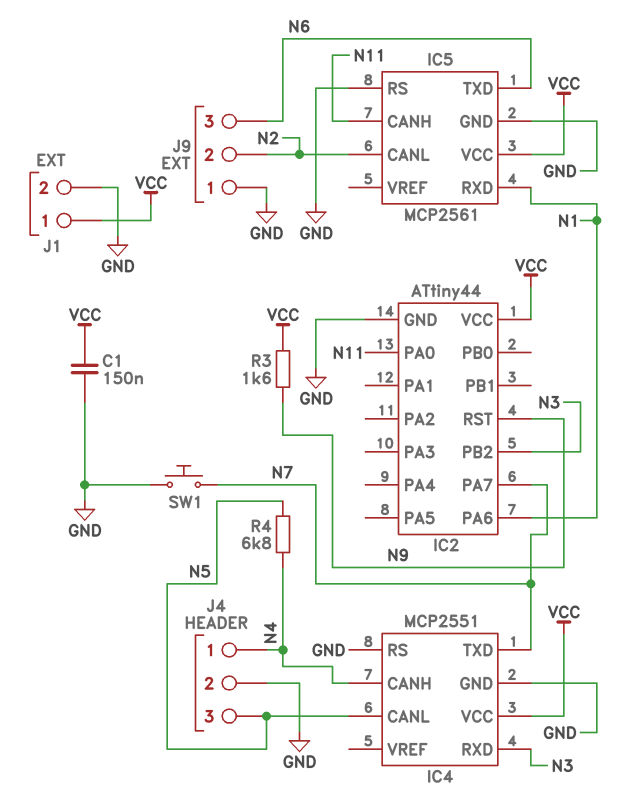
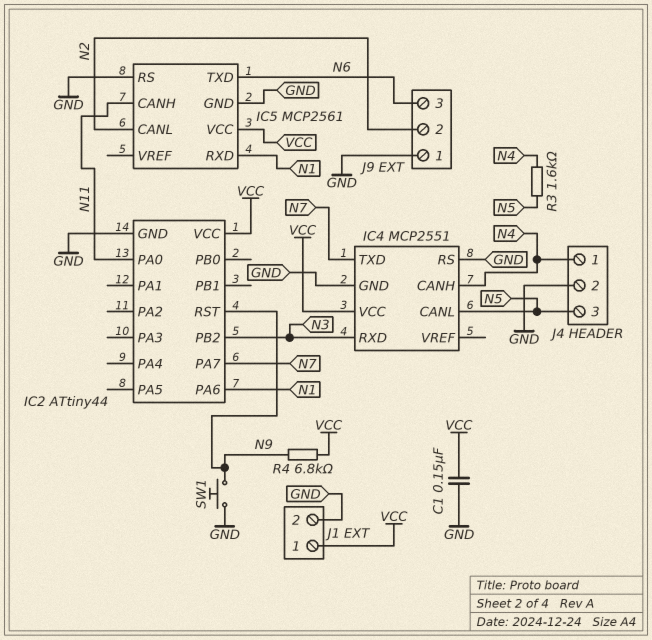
R3: 1.6k (N9, VCC) -> 1.6k (N4, N5)
R4: 6.8k (N4, N5) -> 6.8k (N9, VCC)
SW1: button (GND, N7) -> button (GND, N9)

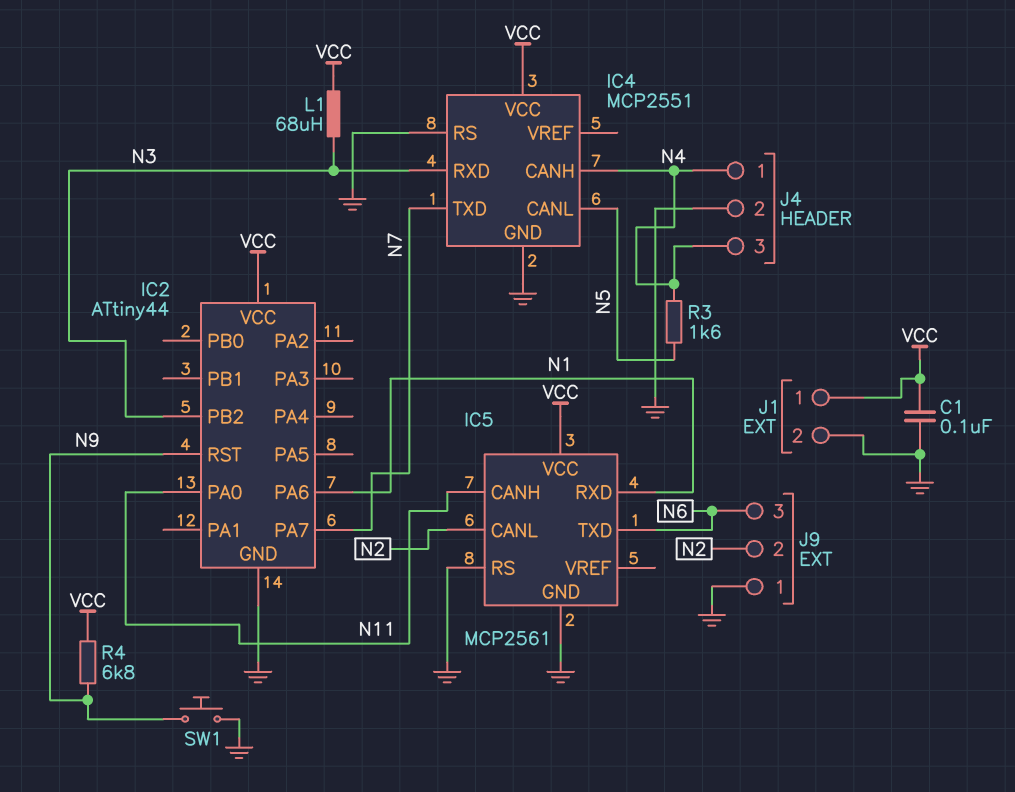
C1: 150nF (GND, VCC) -> 100nF (GND, VCC)
J4 pin 3: N5 -> N4
L1: none -> 68uH (N3, VCC)

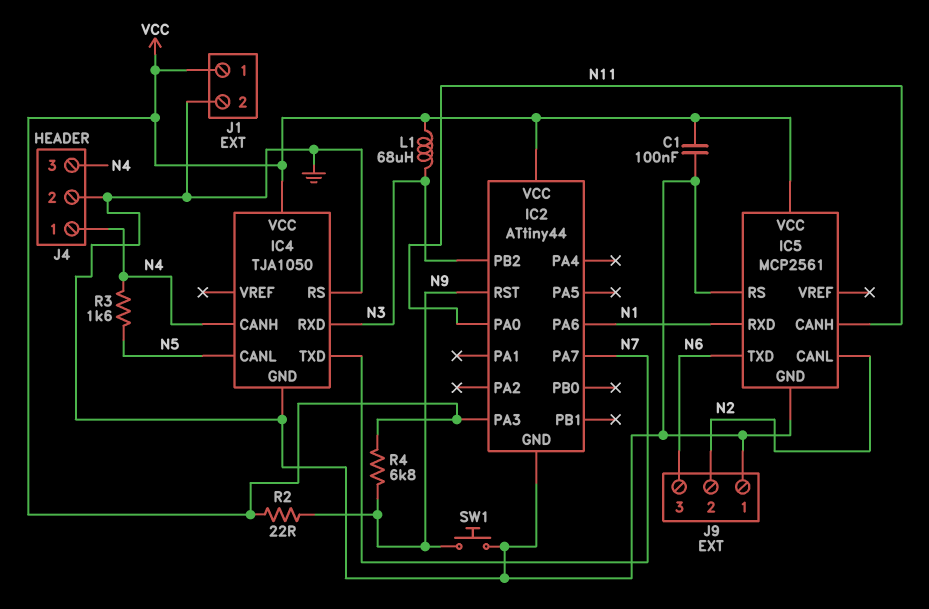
IC2 pin PA3: none -> VCC
IC4: MCP2551 -> TJA1050
R2: none -> 22 (N9, VCC)

